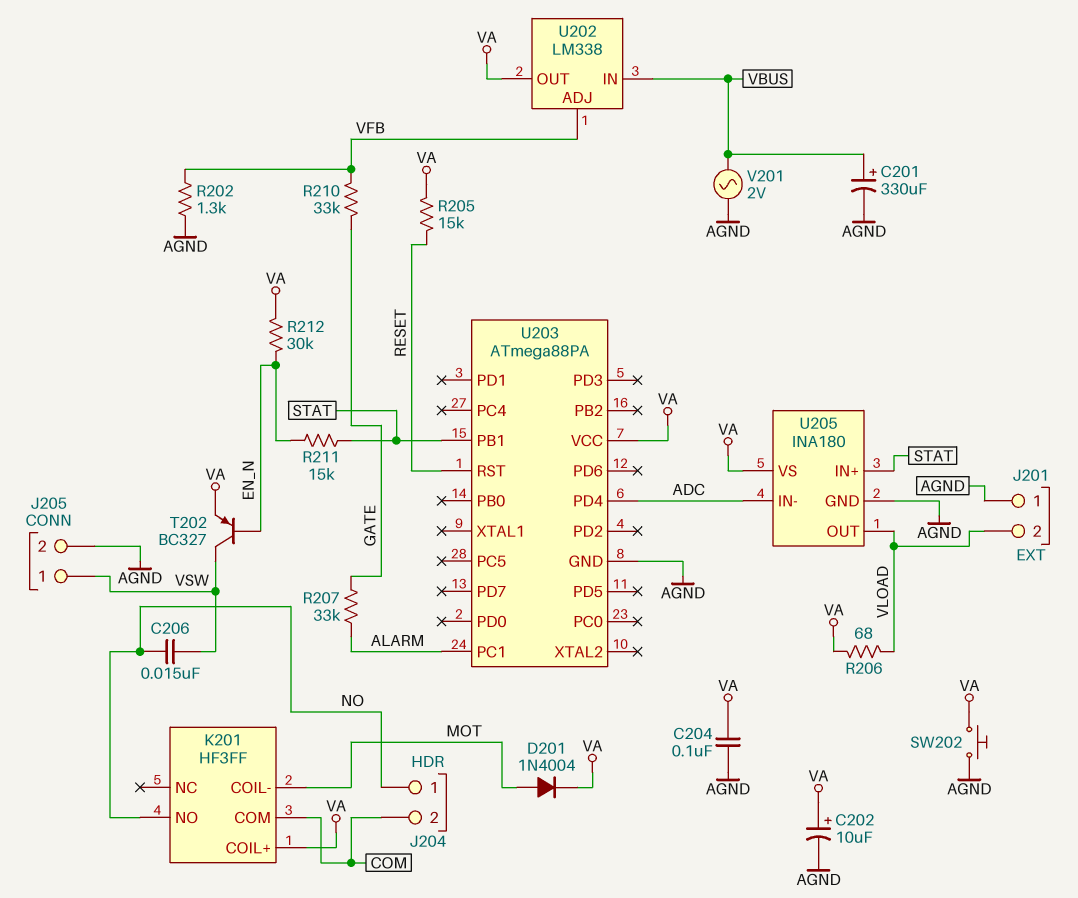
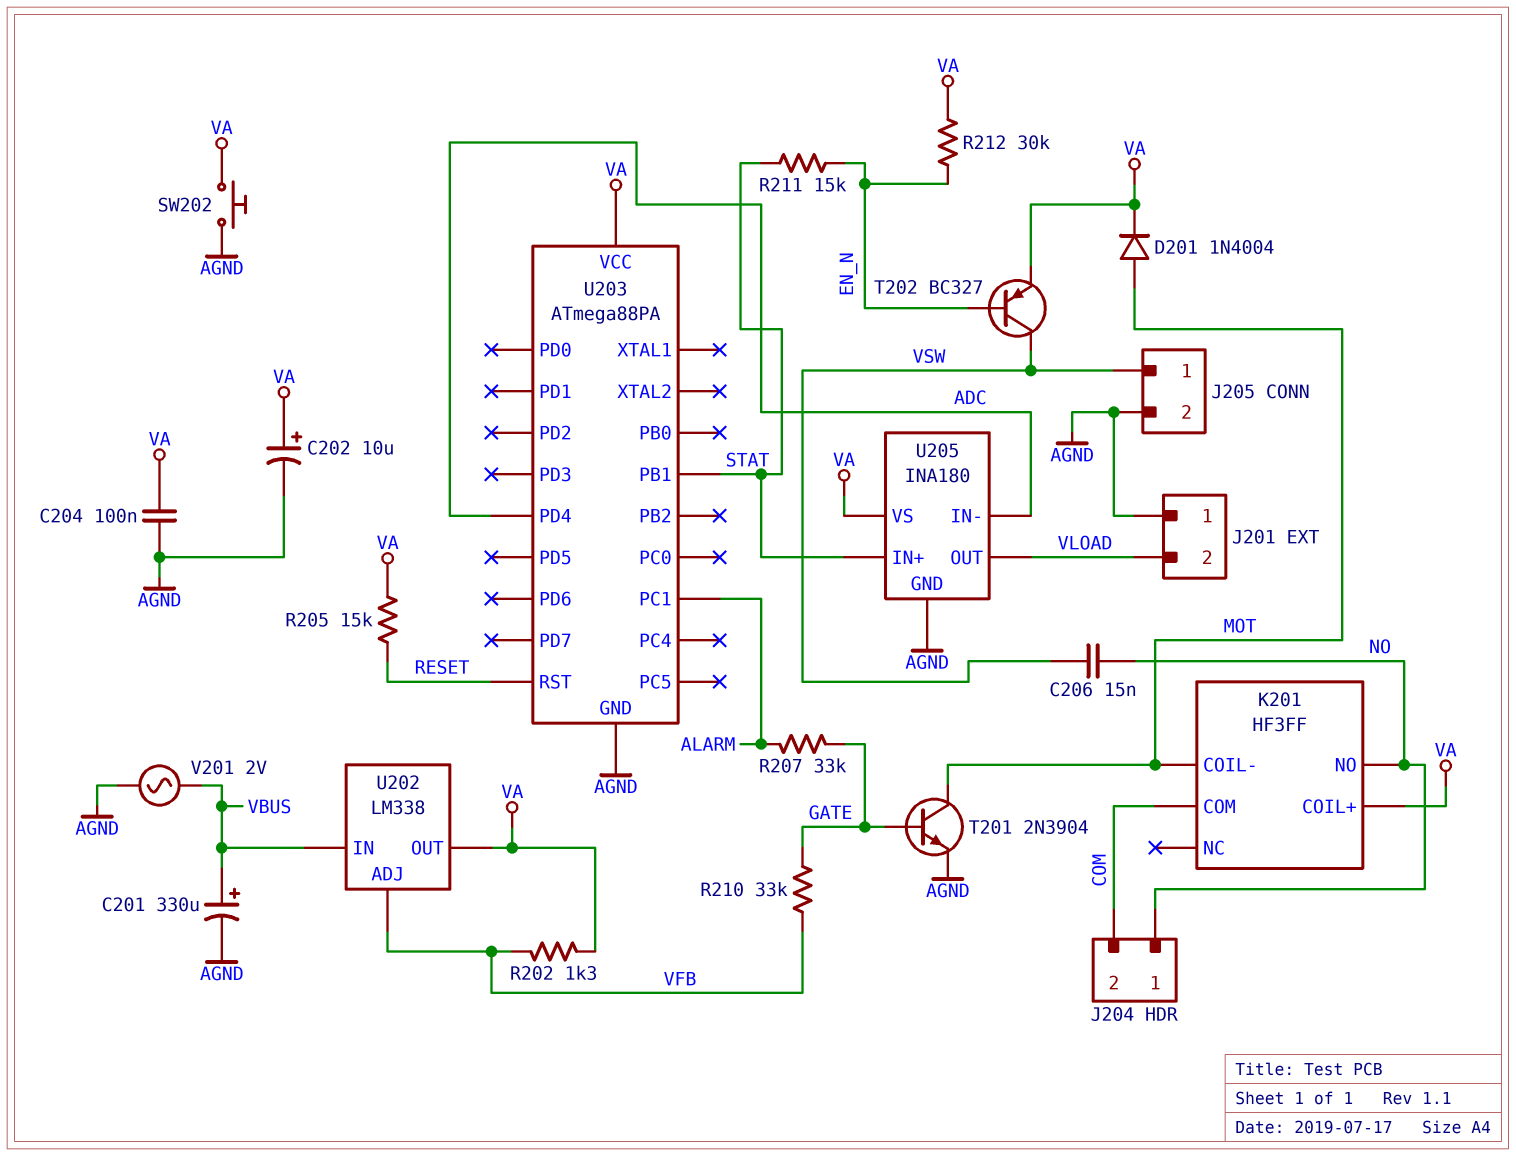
R202: 1.3k (AGND, VFB) -> 1.3k (VA, VFB)
R206: 68 (VA, VLOAD) -> none
T201: none -> NPN 2N3904 (B GATE, C MOT, E AGND)

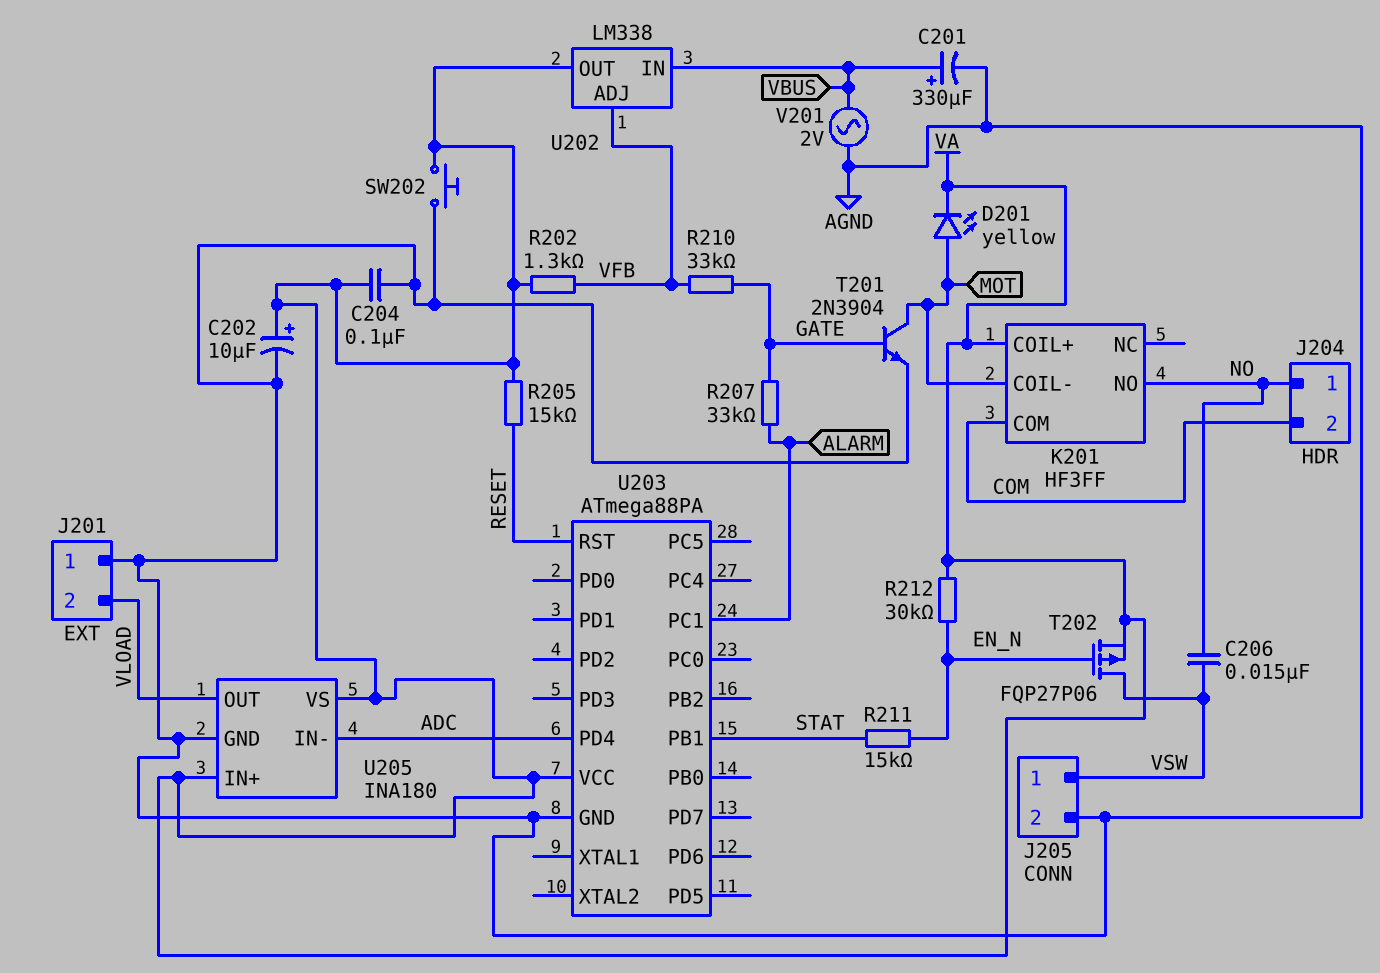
D201: diode 1N4004 (A MOT, K VA) -> LED yellow (A MOT, K VA)
T202: PNP BC327 (B EN_N, C VSW, E VA) -> PMOS FQP27P06 (G EN_N, D VSW, S VA)
U205 pin IN+: STAT -> VA

